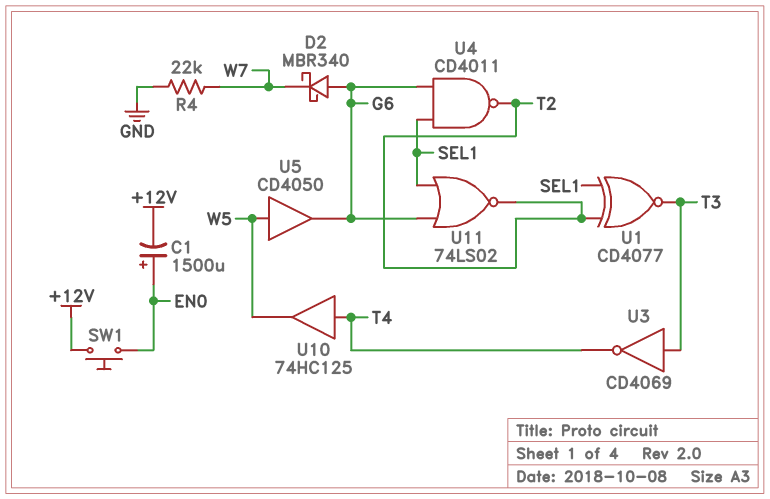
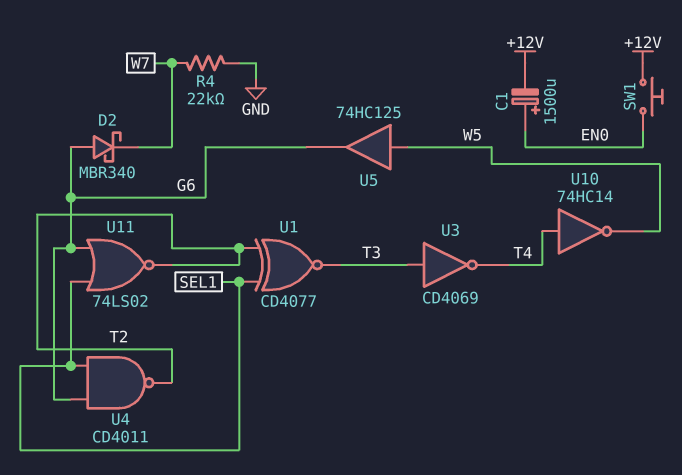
U5: buffer CD4050 (in W5, out G6) -> buffer 74HC125 (in W5, out G6)
U10: buffer 74HC125 (in T4, out W5) -> NOT 74HC14 (in T4, out W5)

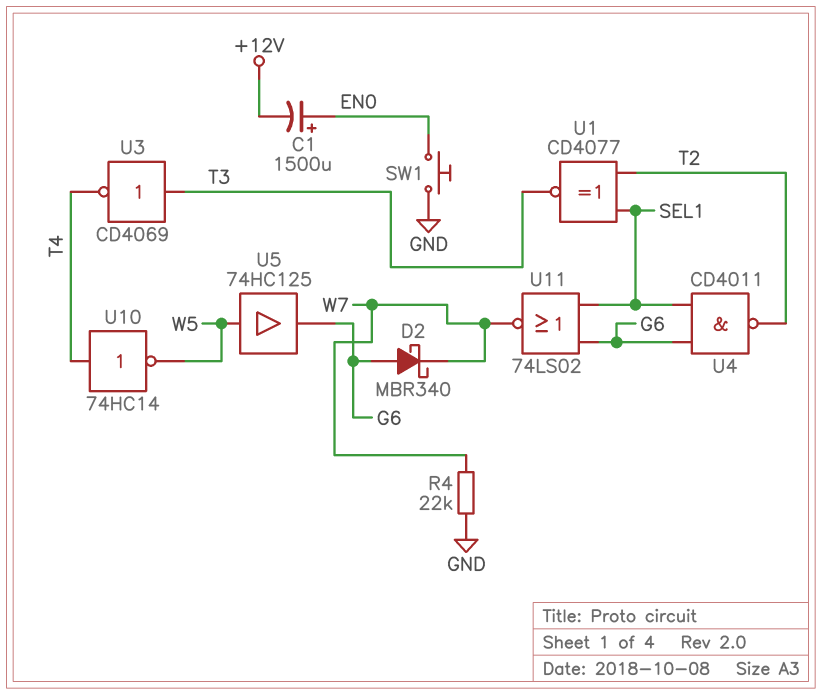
SW1: button (+12V, EN0) -> button (EN0, GND)
U11: NOR 74LS02 (in G6, in SEL1, out T2) -> NOR 74LS02 (in G6, in SEL1, out W7)

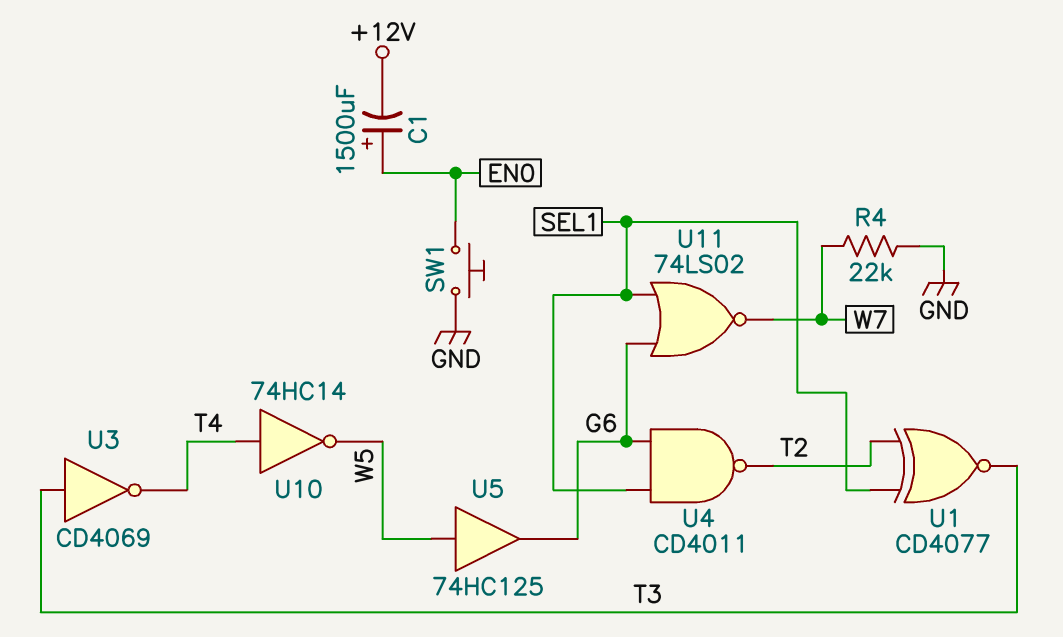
D2: schottky MBR340 (A G6, K W7) -> none

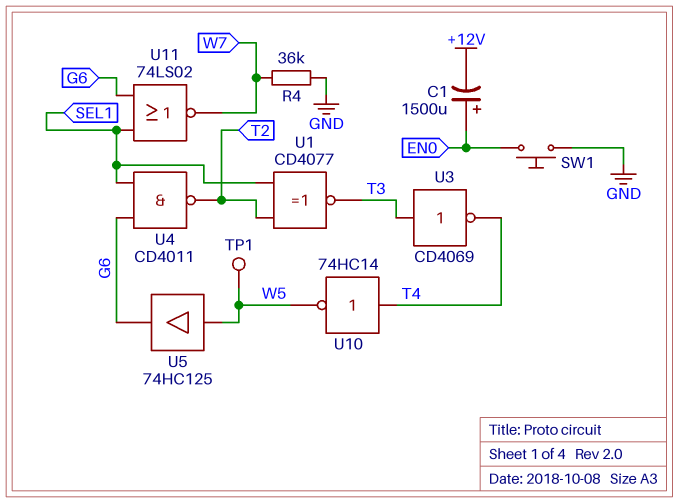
R4: 22k (GND, W7) -> 36k (GND, W7)
TP1: none -> test point (W5)

